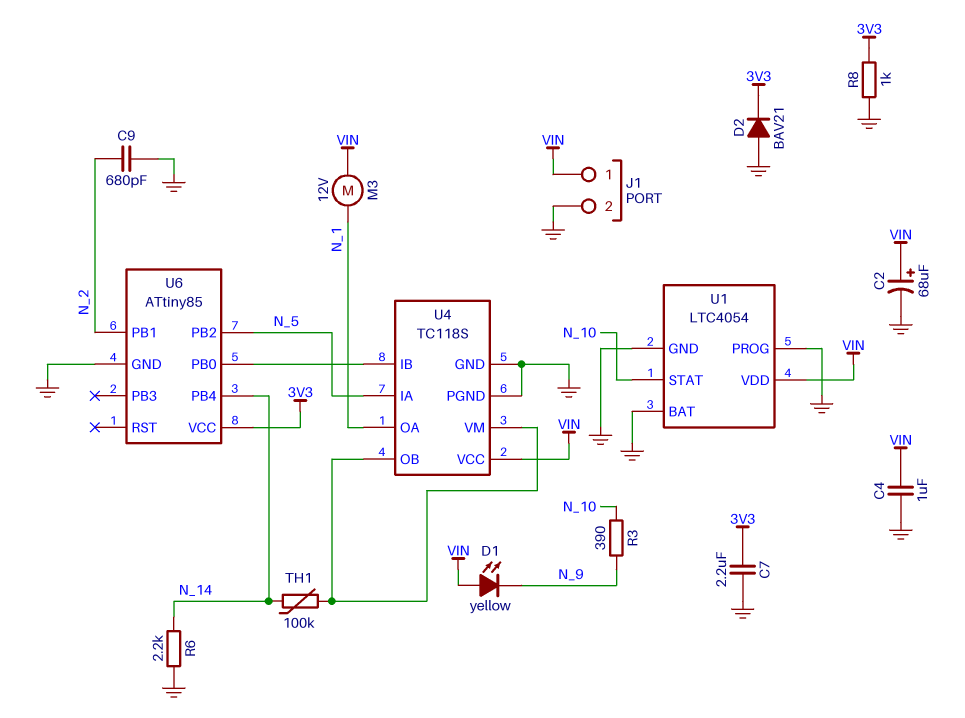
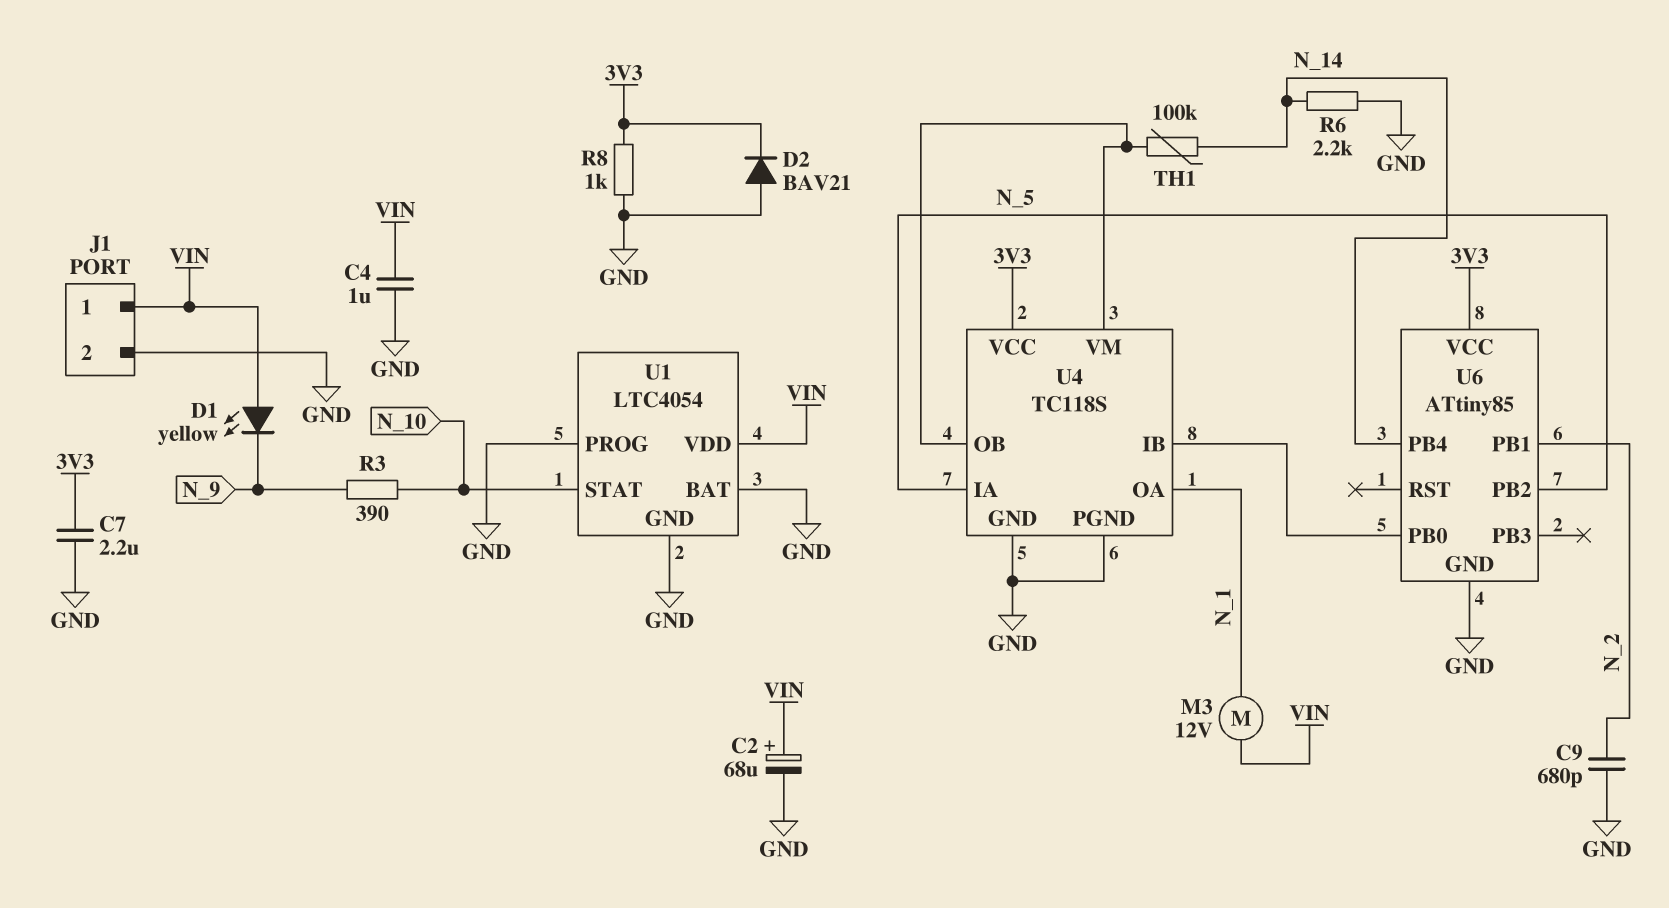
U4 pin VCC: VIN -> 3V3

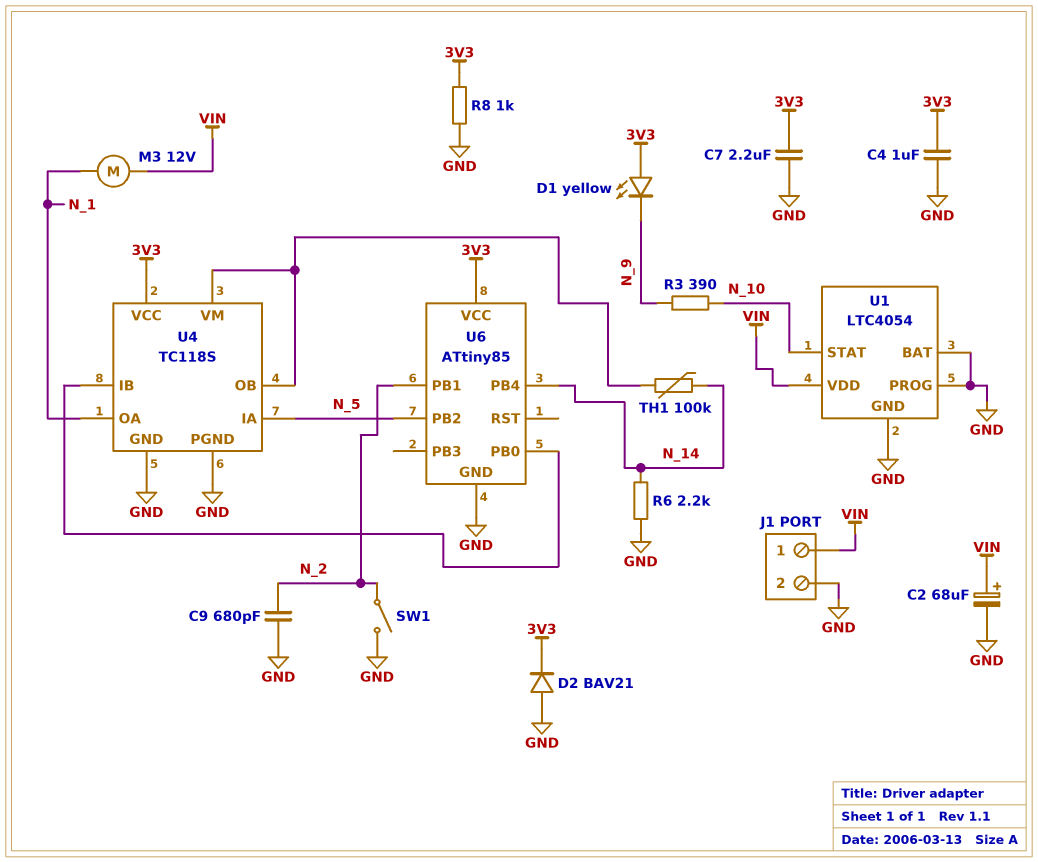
C4: 1uF (GND, VIN) -> 1uF (3V3, GND)
D1: LED yellow (A VIN, K N_9) -> LED yellow (A 3V3, K N_9)
SW1: none -> switch (GND, N_2)

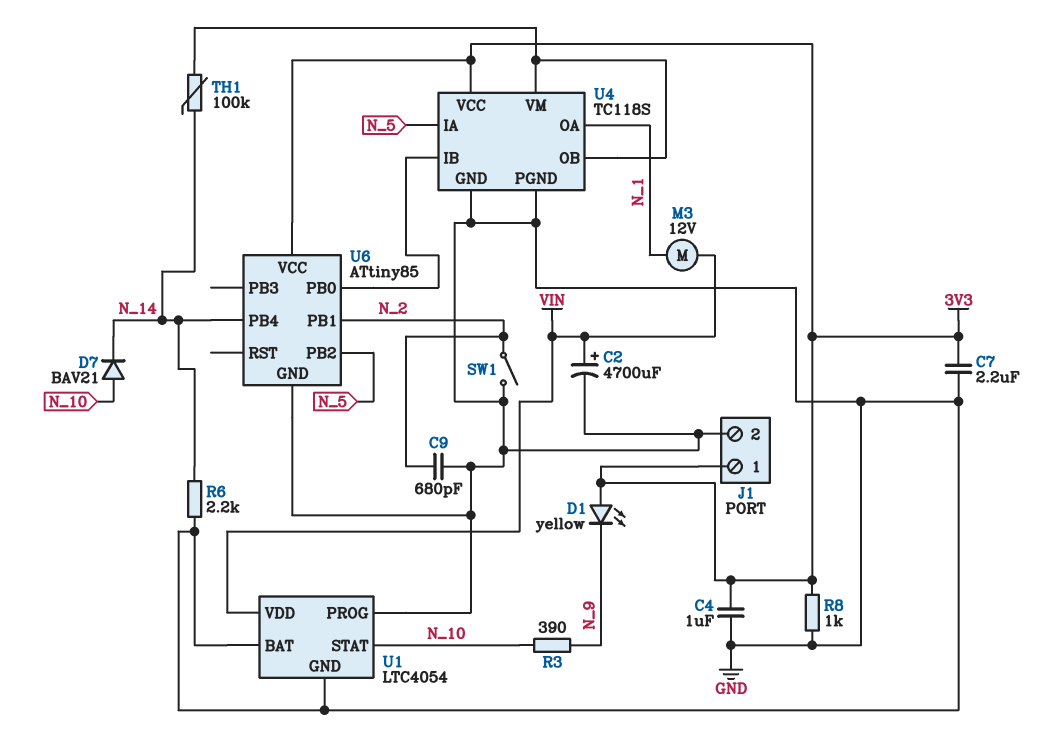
C2: 68uF (plus VIN, minus GND) -> 4700uF (plus VIN, minus GND)
D2: diode BAV21 (A GND, K 3V3) -> none
D7: none -> diode BAV21 (A N_10, K N_14)
J1 pin 1: VIN -> 3V3

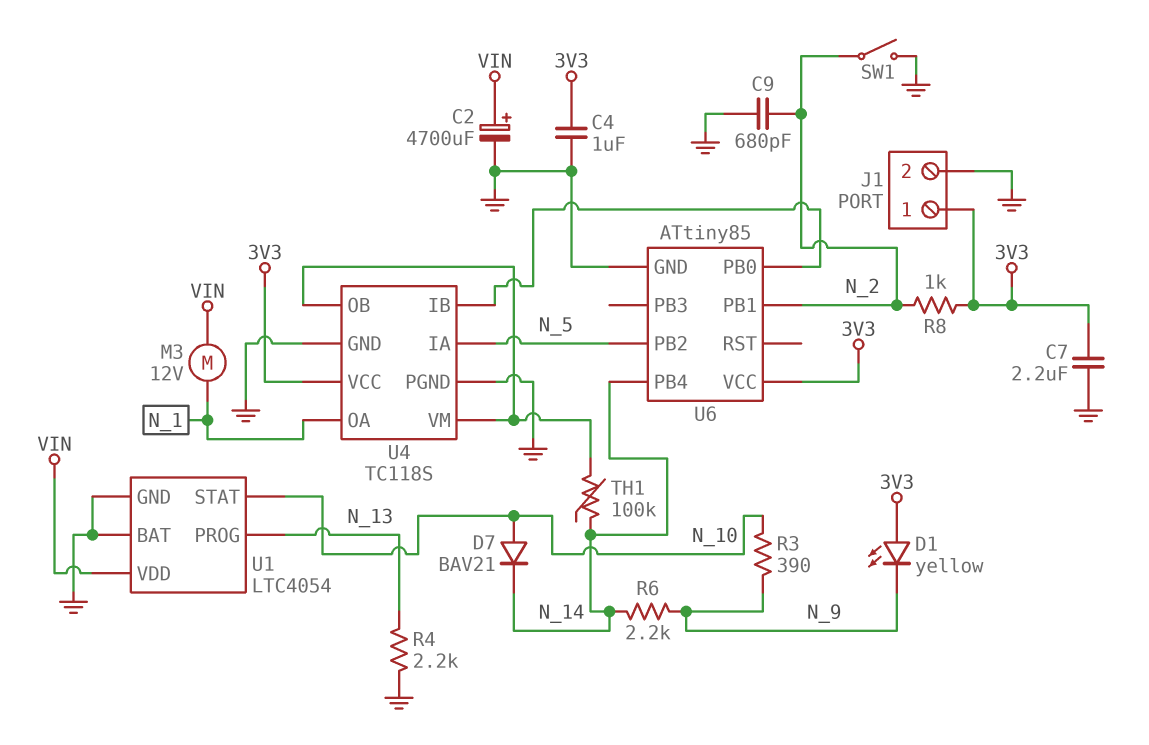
R4: none -> 2.2k (GND, N_13)
R6: 2.2k (GND, N_14) -> 2.2k (N_9, N_14)
R8: 1k (3V3, GND) -> 1k (3V3, N_2)
U1 pin PROG: GND -> N_13

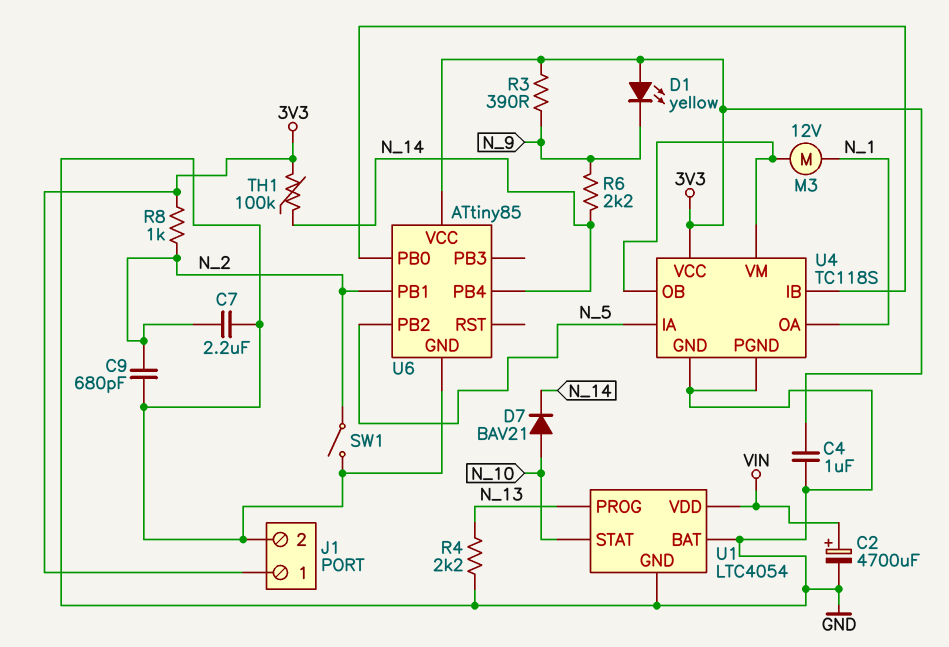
C7: 2.2uF (3V3, GND) -> 2.2uF (GND, N_2)
M3: motor 12V (N_1, VIN) -> motor 12V (N_1, U4/OB)
R3: 390 (N_9, N_10) -> 390 (3V3, N_9)
TH1: 100k (N_14, U4/OB) -> 100k (3V3, N_14)

